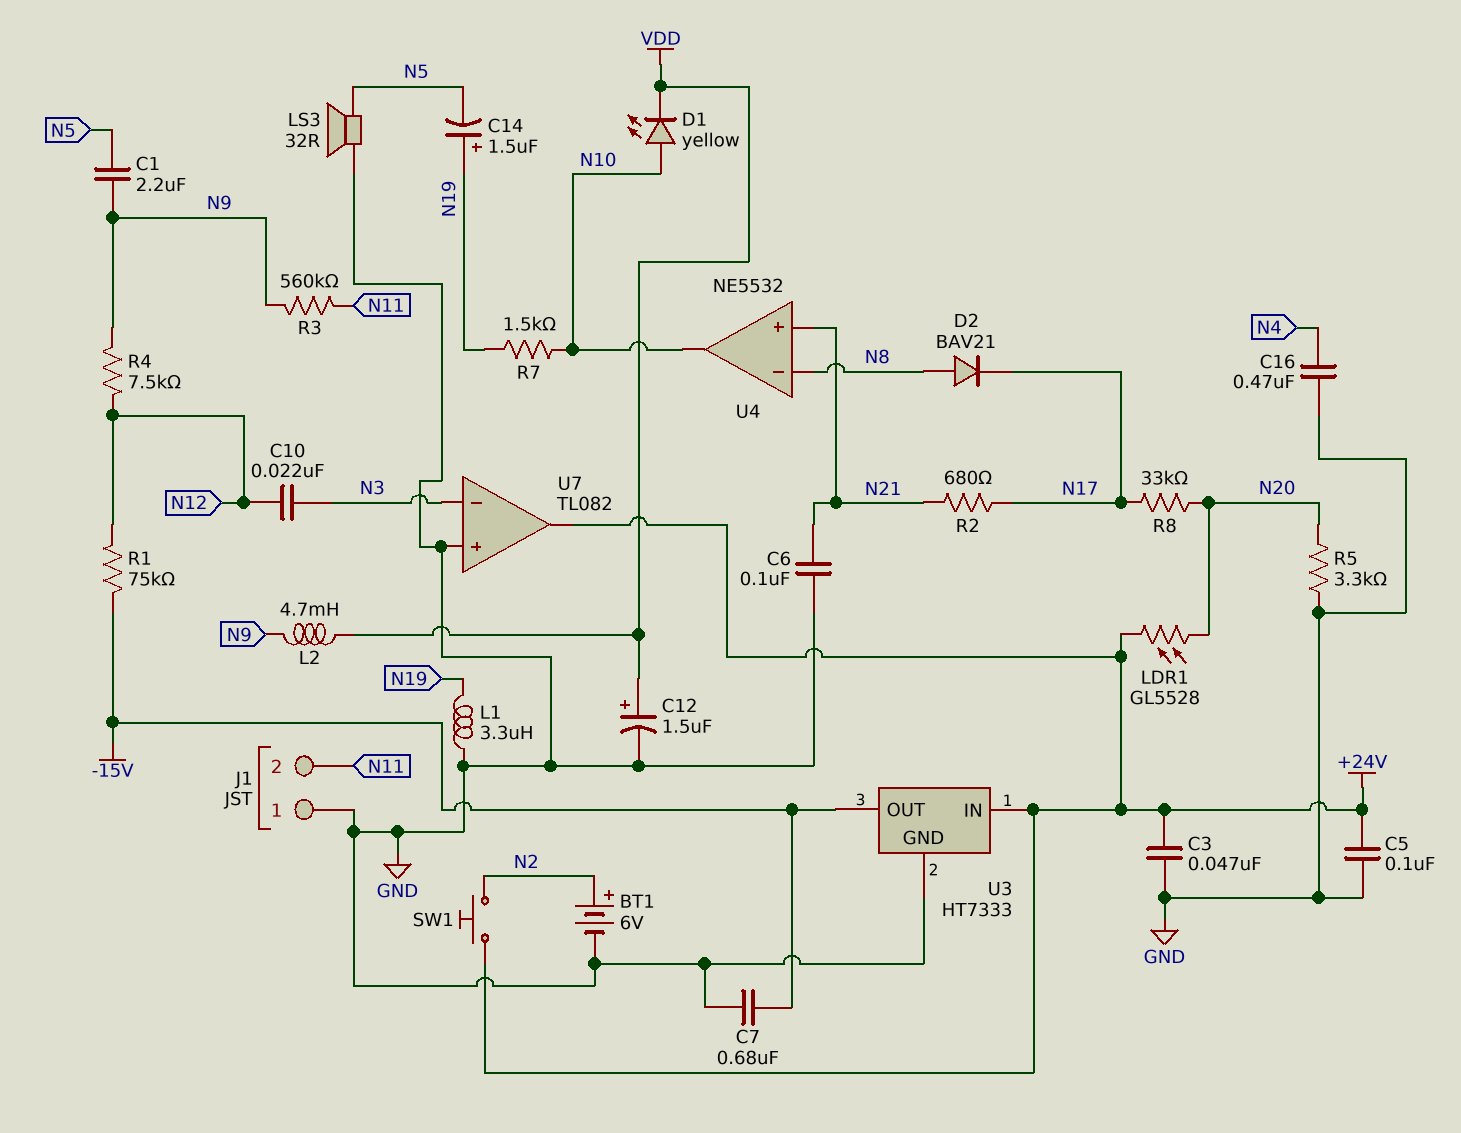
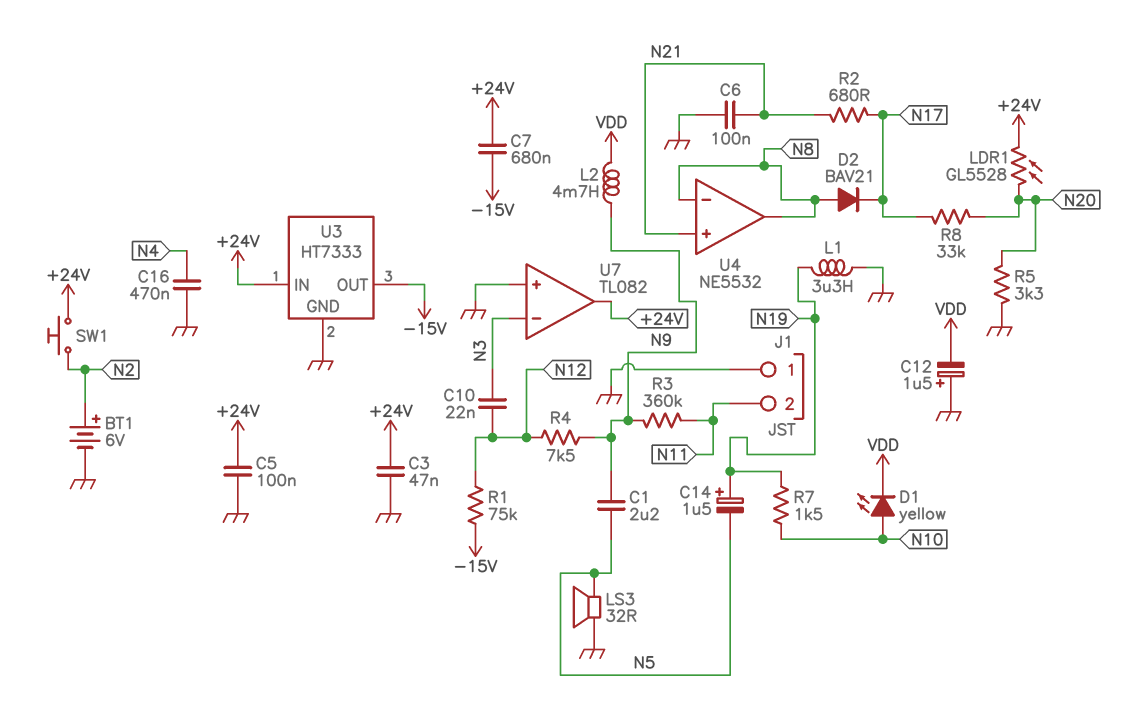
C7: 680nF (-15V, GND) -> 680nF (+24V, -15V)
C12: 1.5uF (plus VDD, minus GND) -> 1.5uF (plus GND, minus VDD)
R3: 560k (N9, N11) -> 360k (N9, N11)
U4 pin out: N10 -> N8

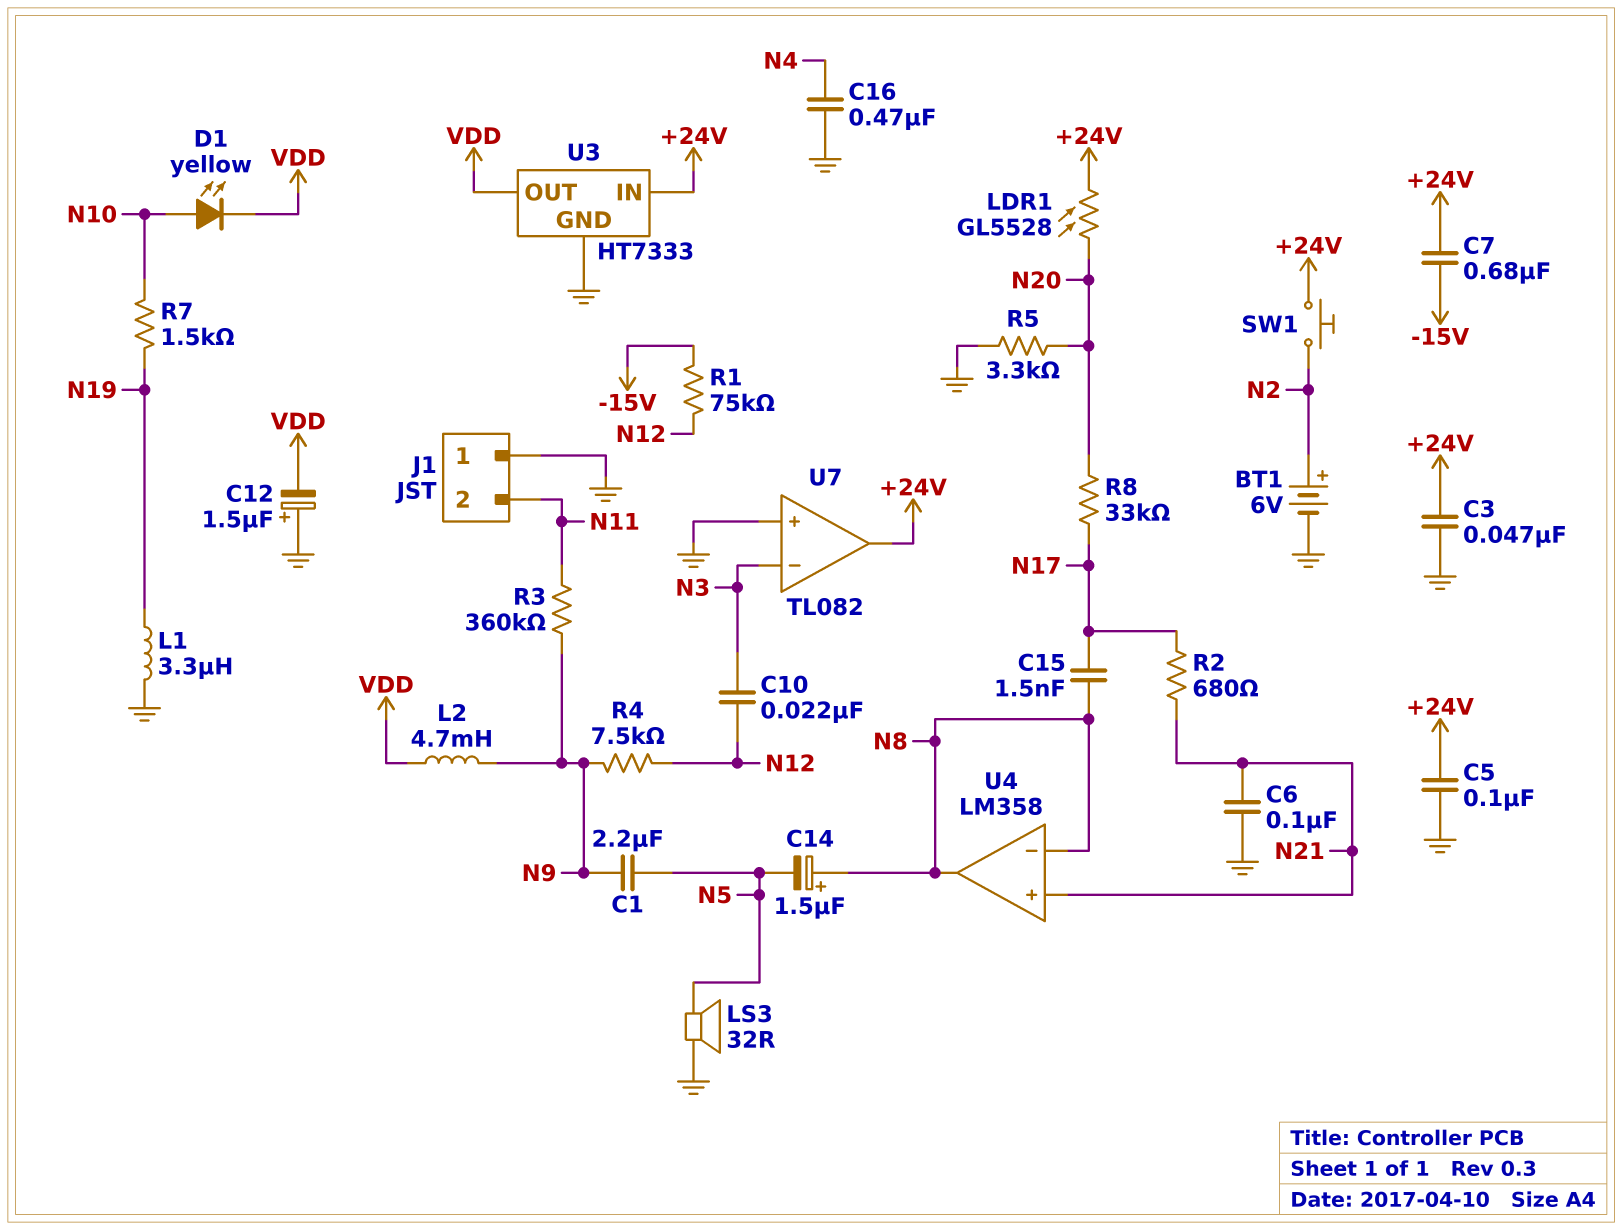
C14: 1.5uF (plus N19, minus N5) -> 1.5uF (plus N8, minus N5)
C15: none -> 1.5nF (N8, N17)
D2: diode BAV21 (A N8, K N17) -> none
U3 pin OUT: -15V -> VDD
U4: NE5532 -> LM358

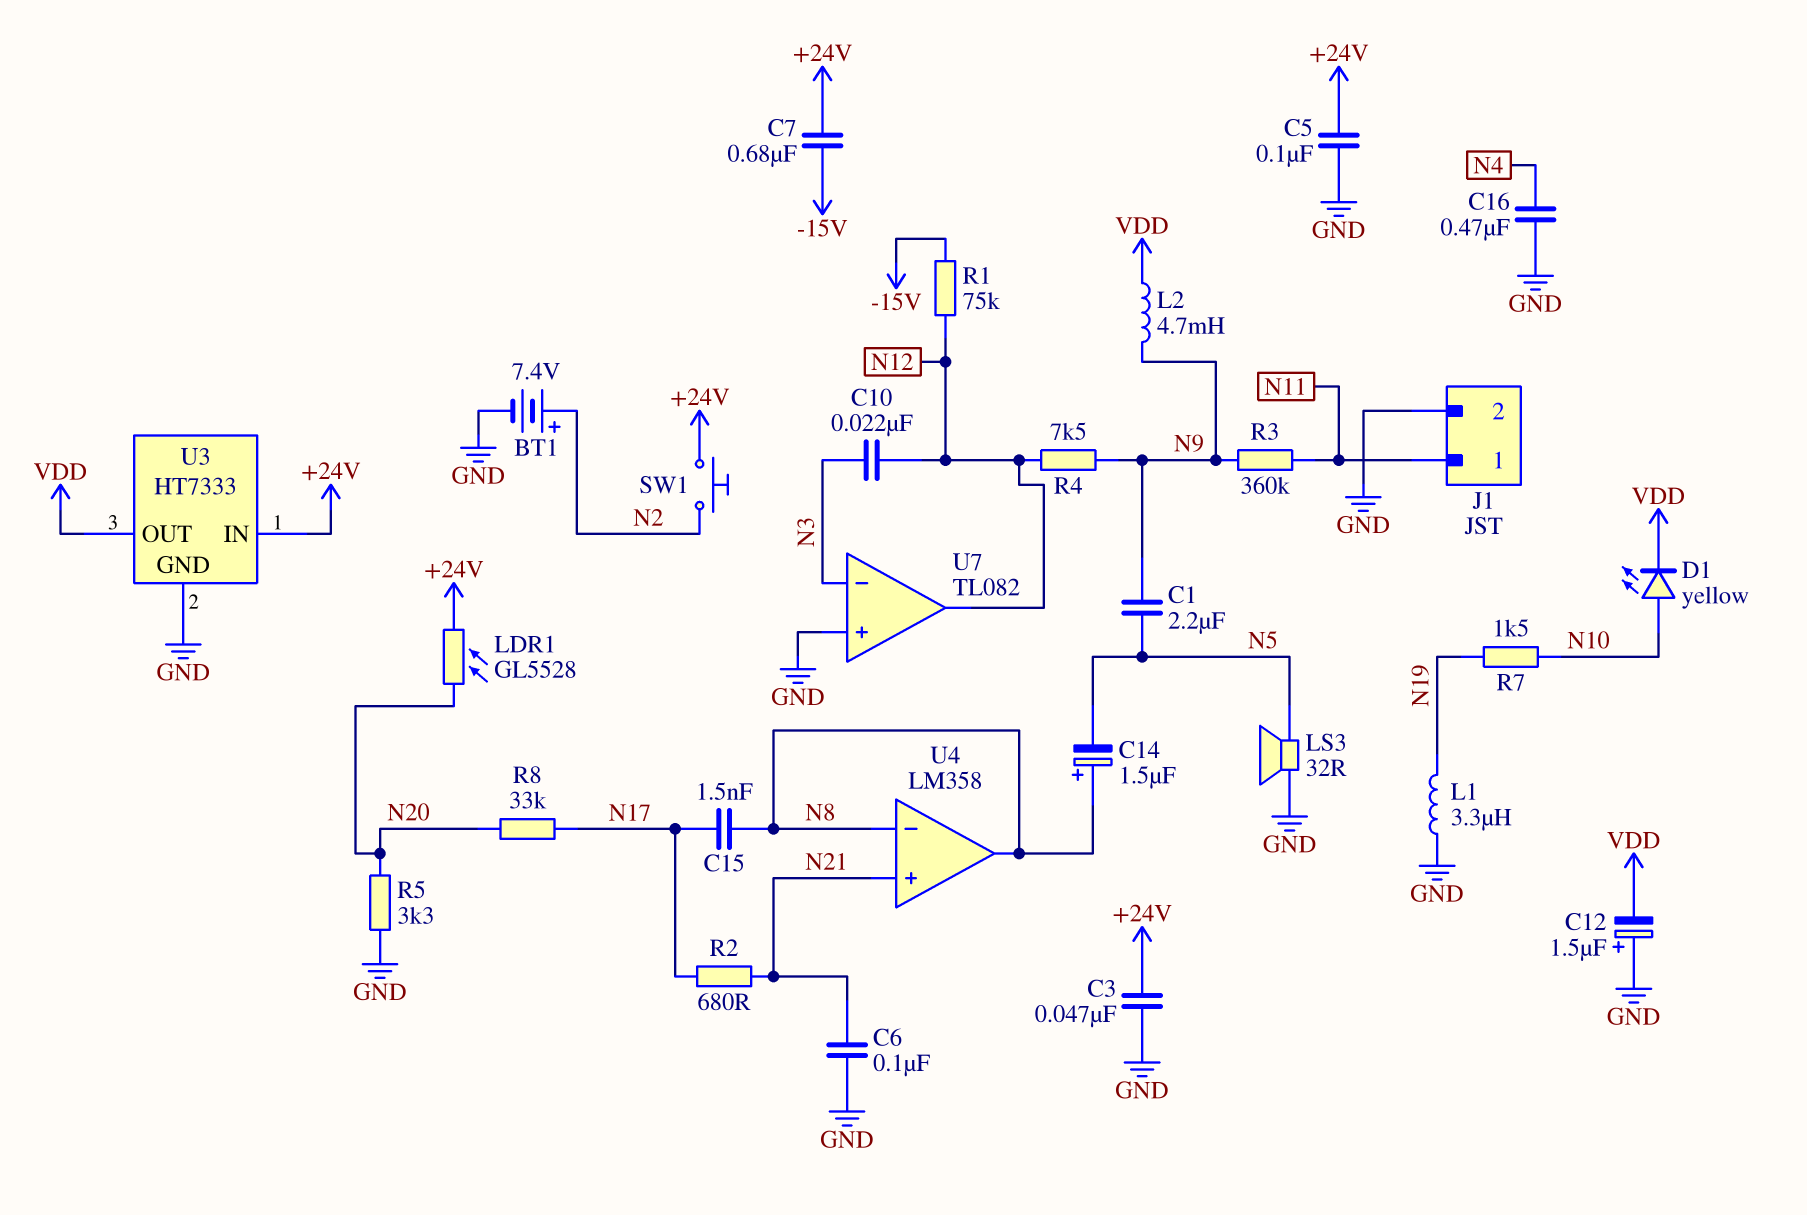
BT1: 6V (plus N2, minus GND) -> 7.4V (plus N2, minus GND)
J1 pin 1: GND -> N11
J1 pin 2: N11 -> GND
U7 pin out: +24V -> N12

